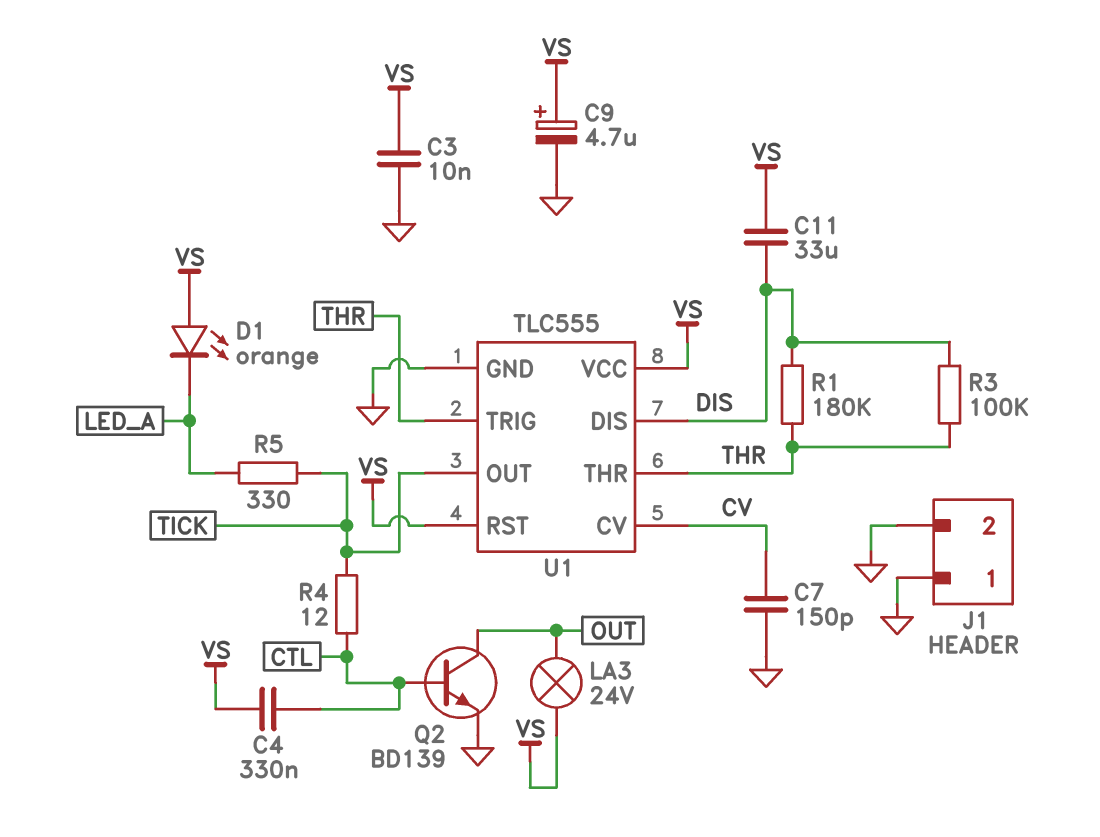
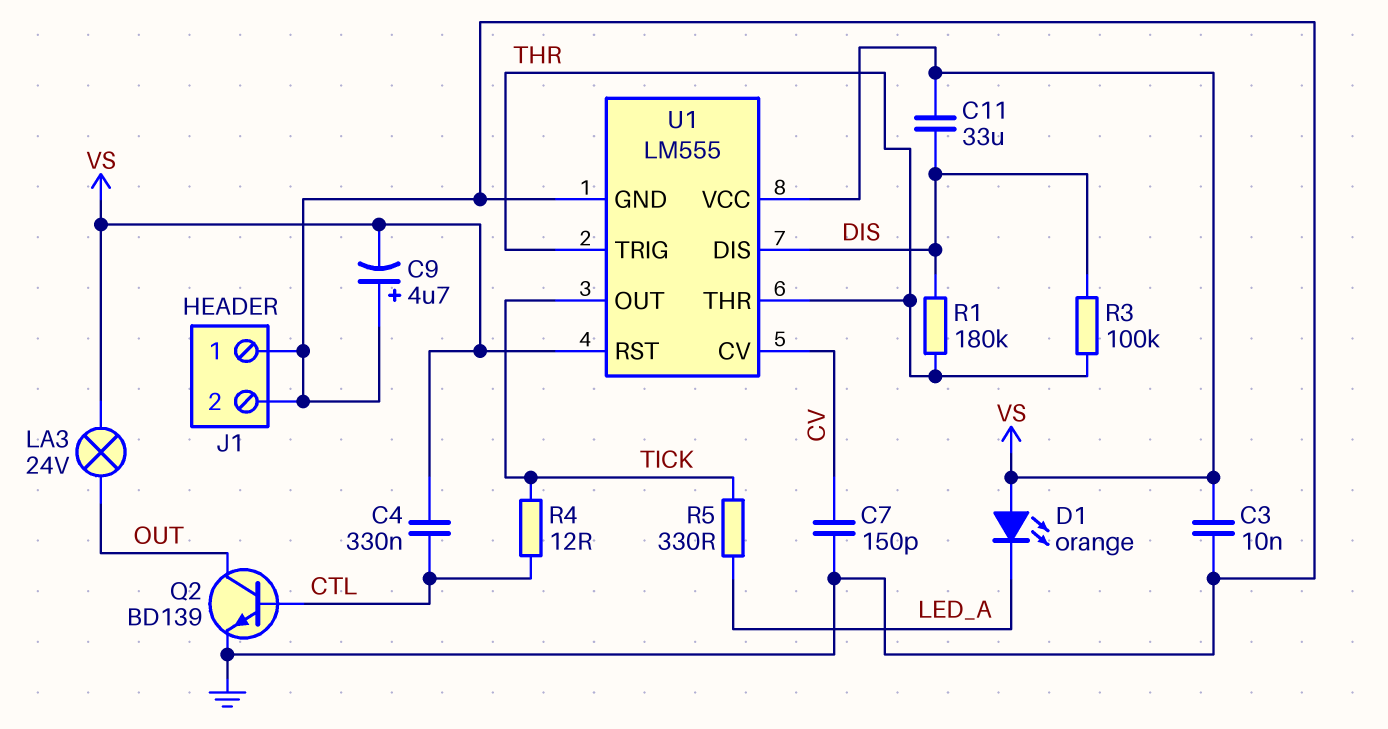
C9: 4.7uF (plus VS, minus GND) -> 4.7uF (plus GND, minus VS)
U1: TLC555 -> LM555

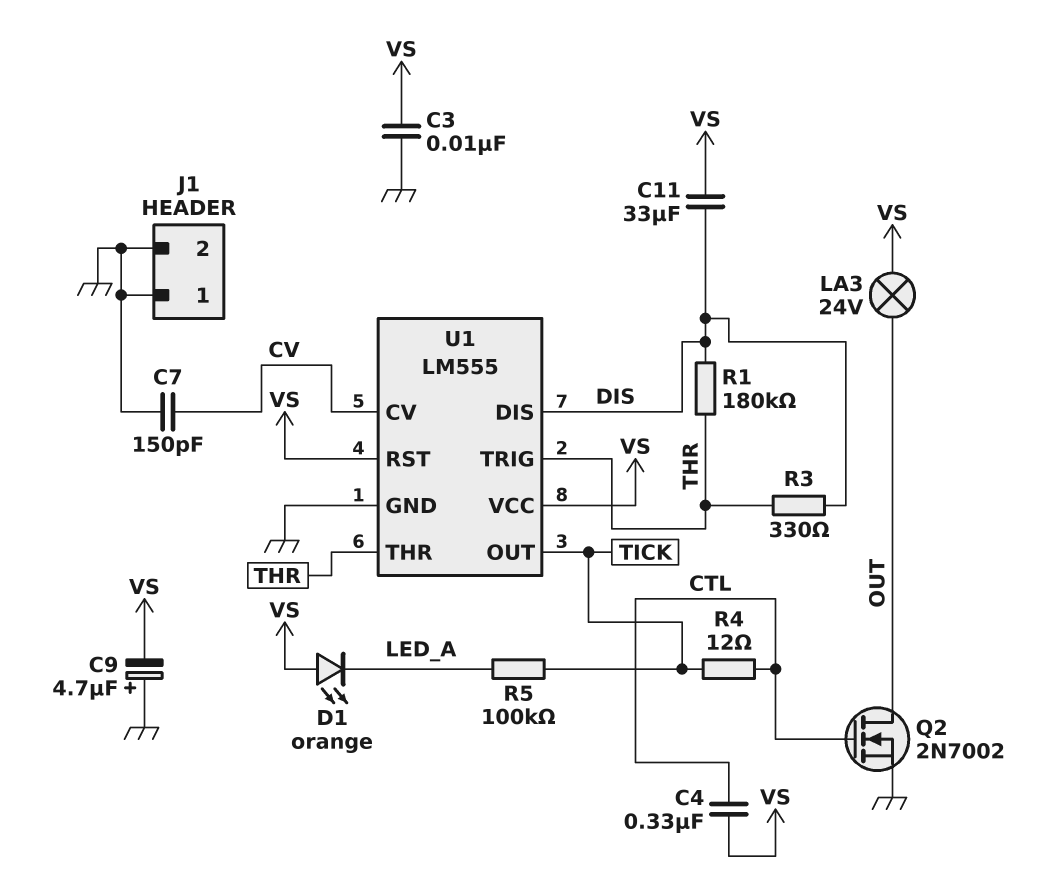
Q2: NPN BD139 (B CTL, C OUT, E GND) -> NMOS 2N7002 (G CTL, D OUT, S GND)
R3: 100k (DIS, THR) -> 330 (DIS, THR)
R5: 330 (LED_A, TICK) -> 100k (LED_A, TICK)

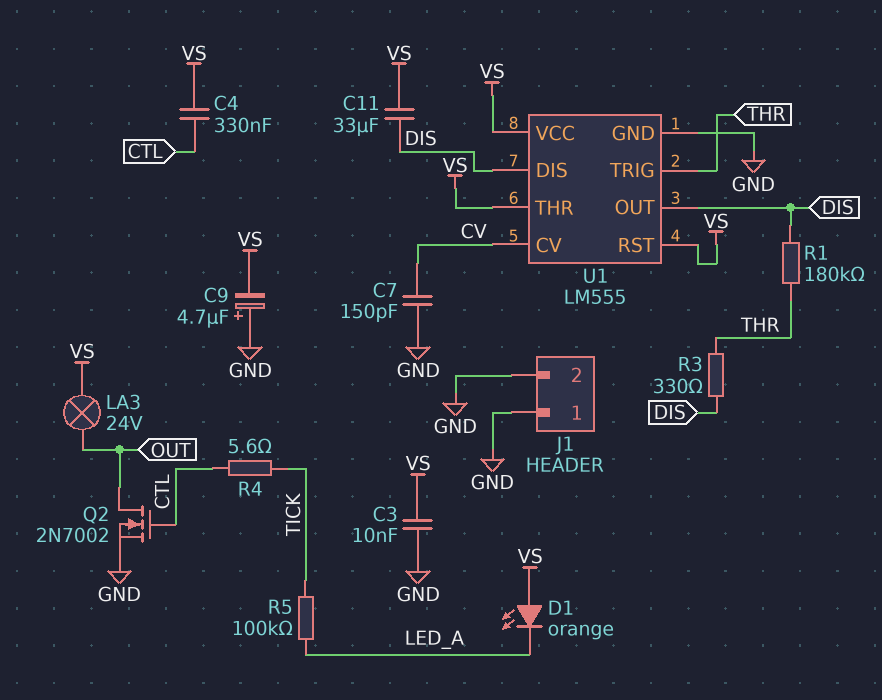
R4: 12 (CTL, TICK) -> 5.6 (CTL, TICK)
U1 pin OUT: TICK -> DIS
U1 pin THR: THR -> VS

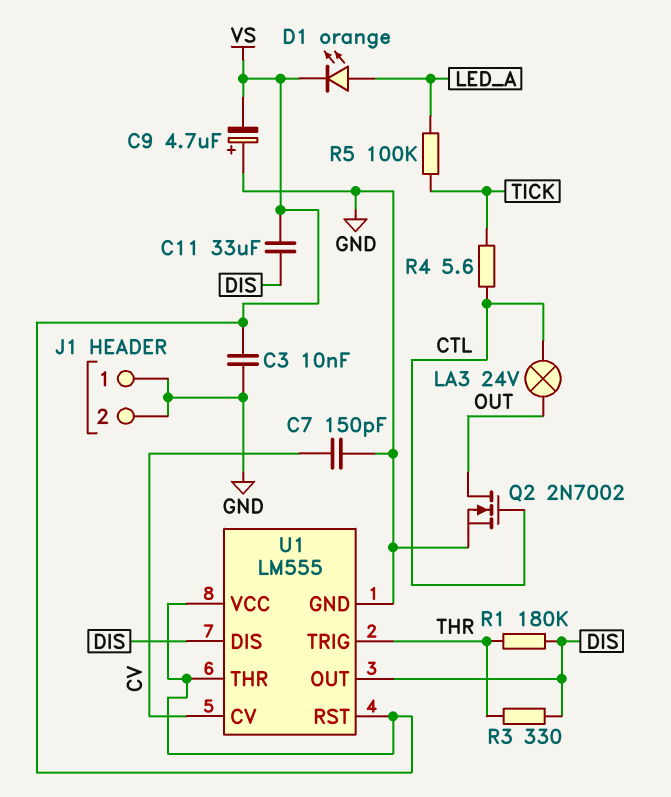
C4: 330nF (CTL, VS) -> none
D1: LED orange (A VS, K LED_A) -> LED orange (A LED_A, K VS)
LA3: lamp 24V (OUT, VS) -> lamp 24V (CTL, OUT)

